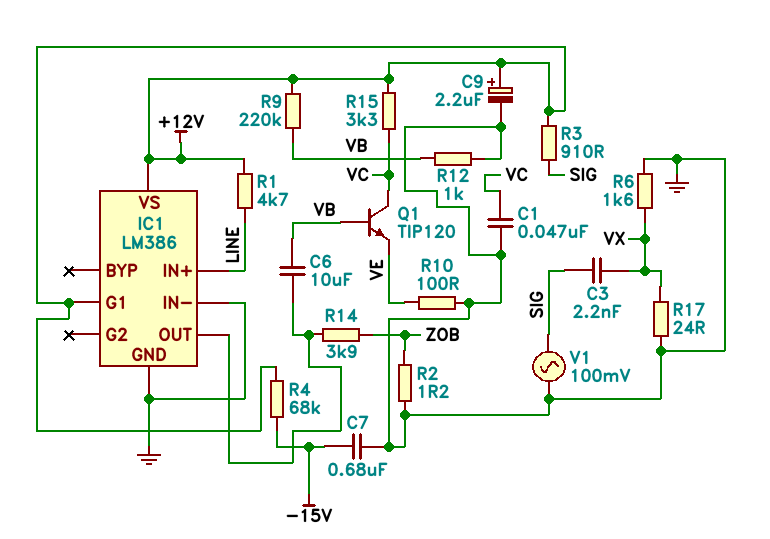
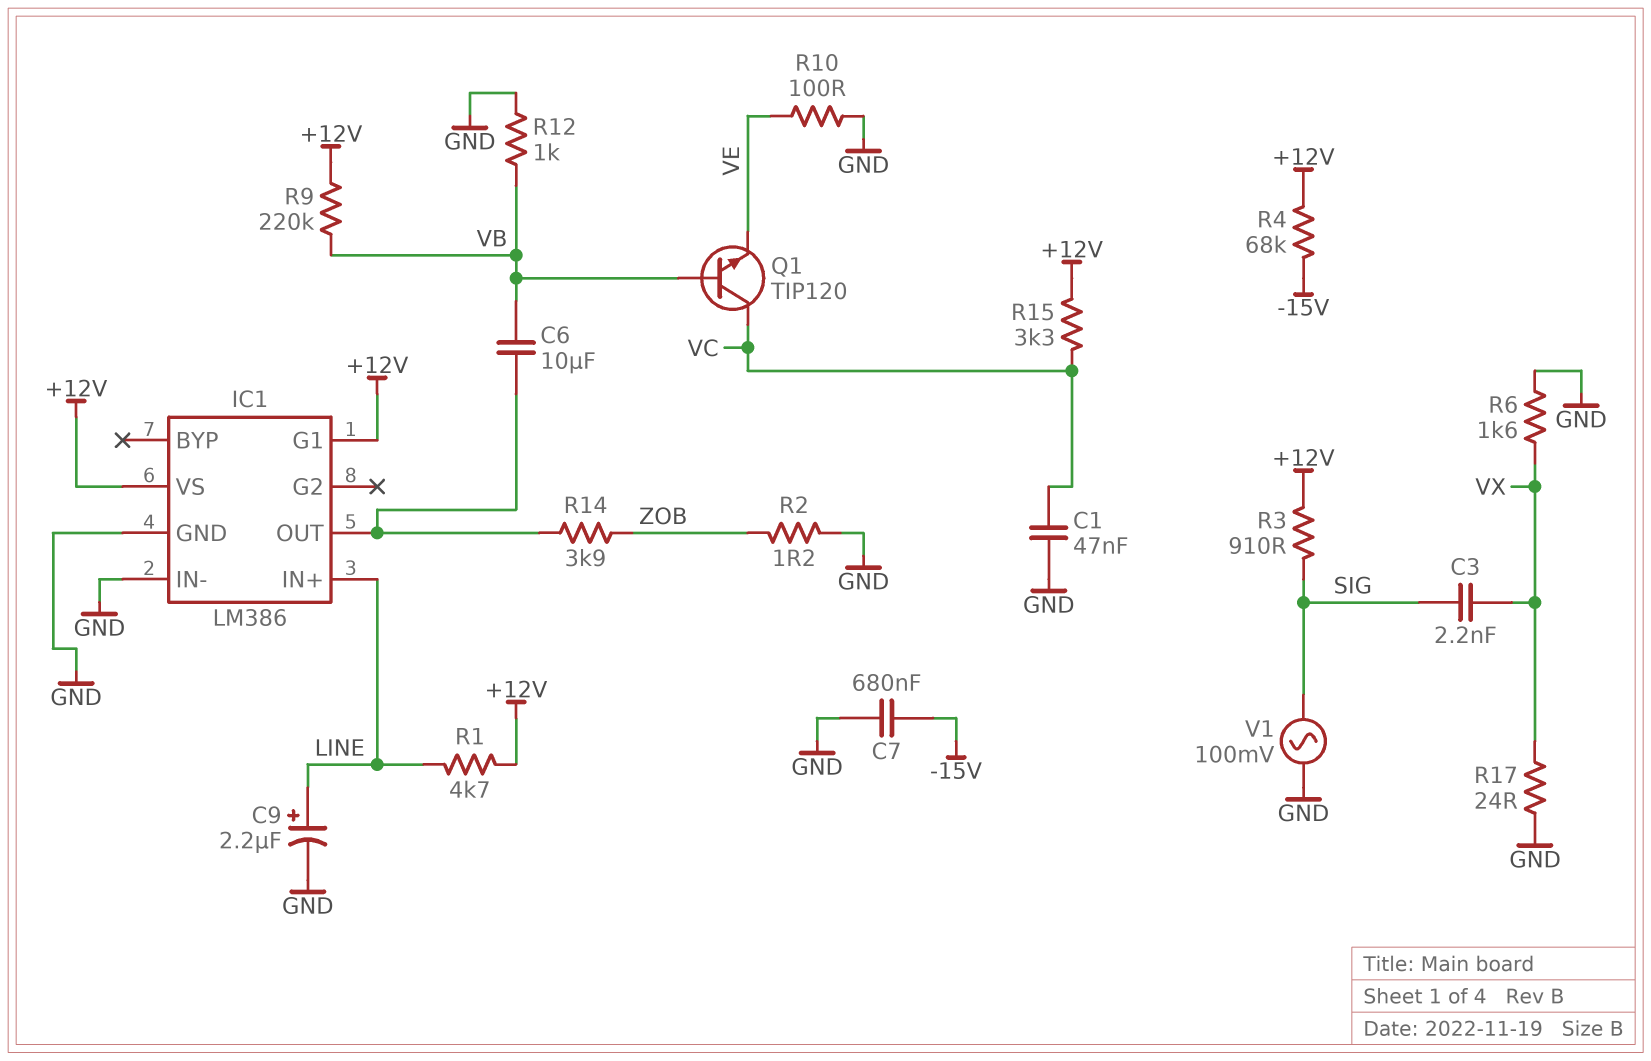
C9: 2.2uF (plus +12V, minus GND) -> 2.2uF (plus LINE, minus GND)

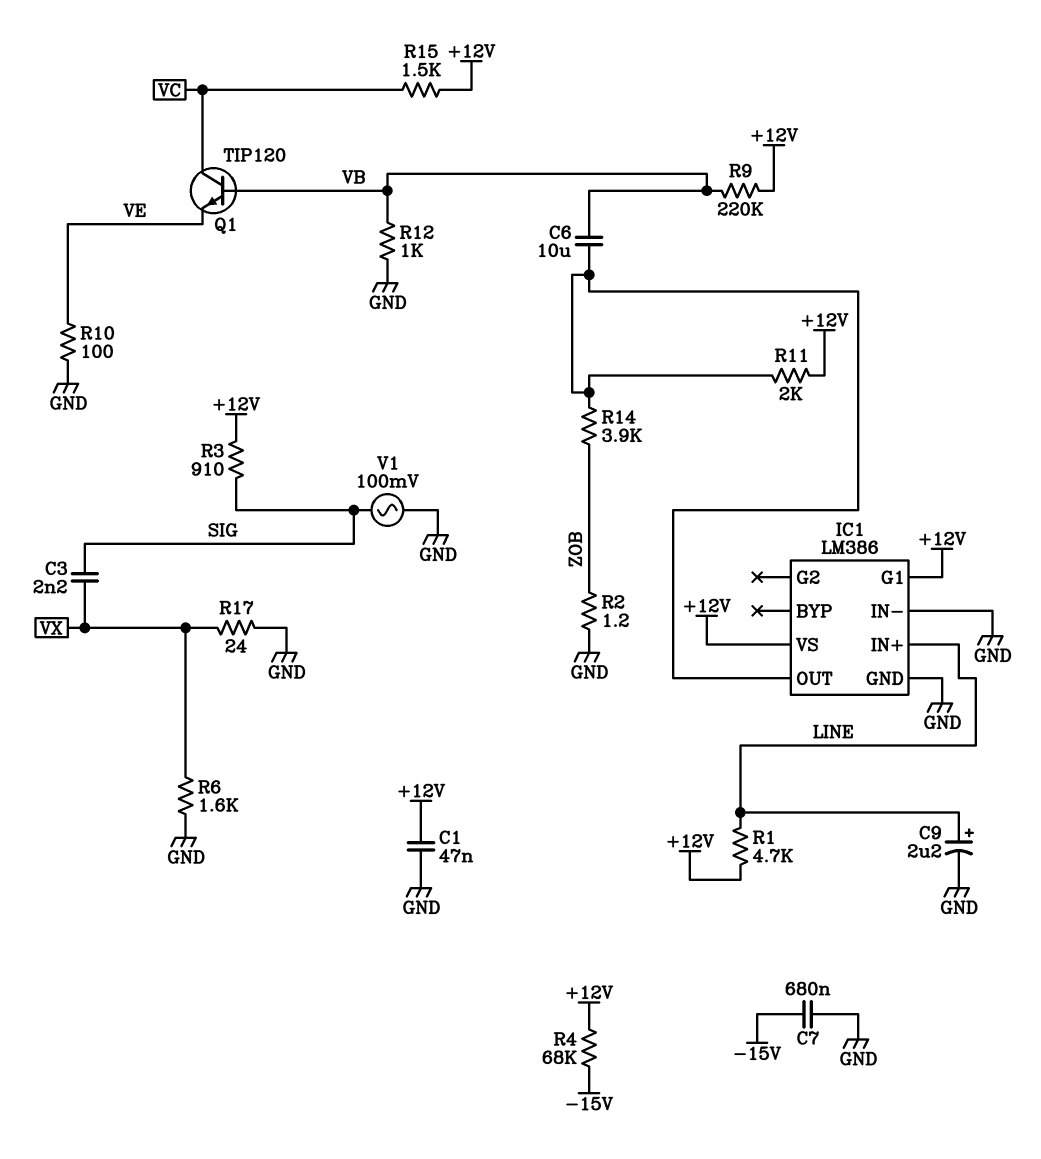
C1: 47nF (GND, VC) -> 47nF (+12V, GND)
R11: none -> 2k (+12V, IC1/OUT)
R15: 3.3k (+12V, VC) -> 1.5k (+12V, VC)

